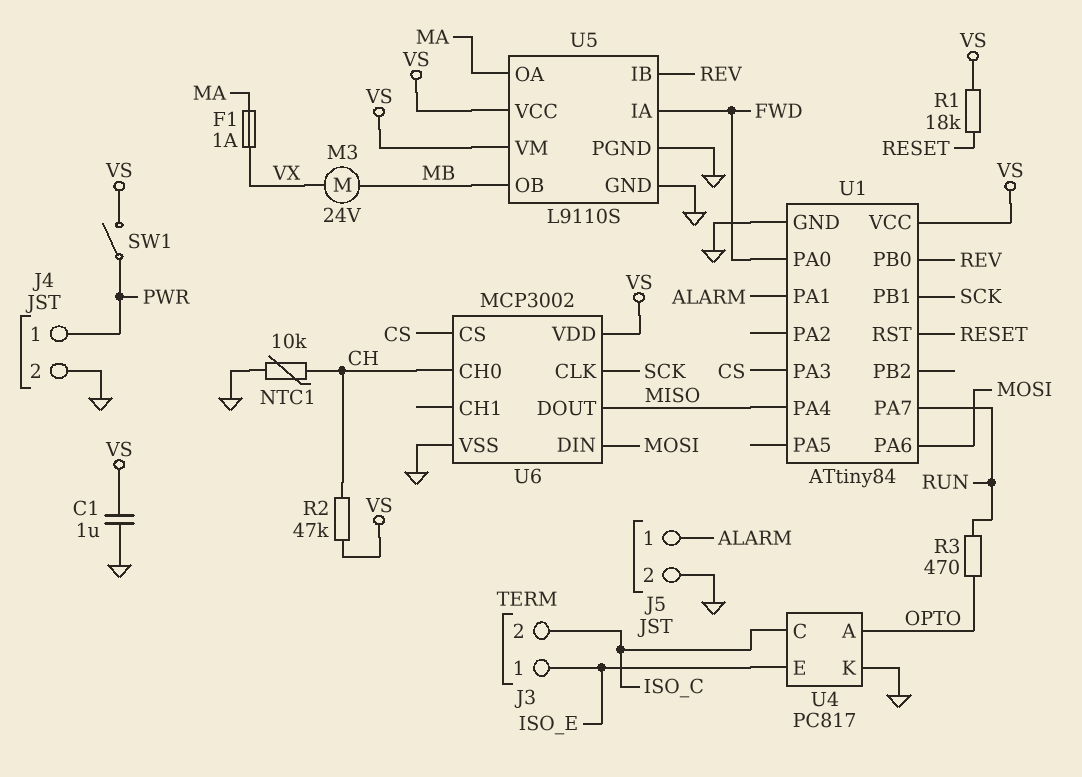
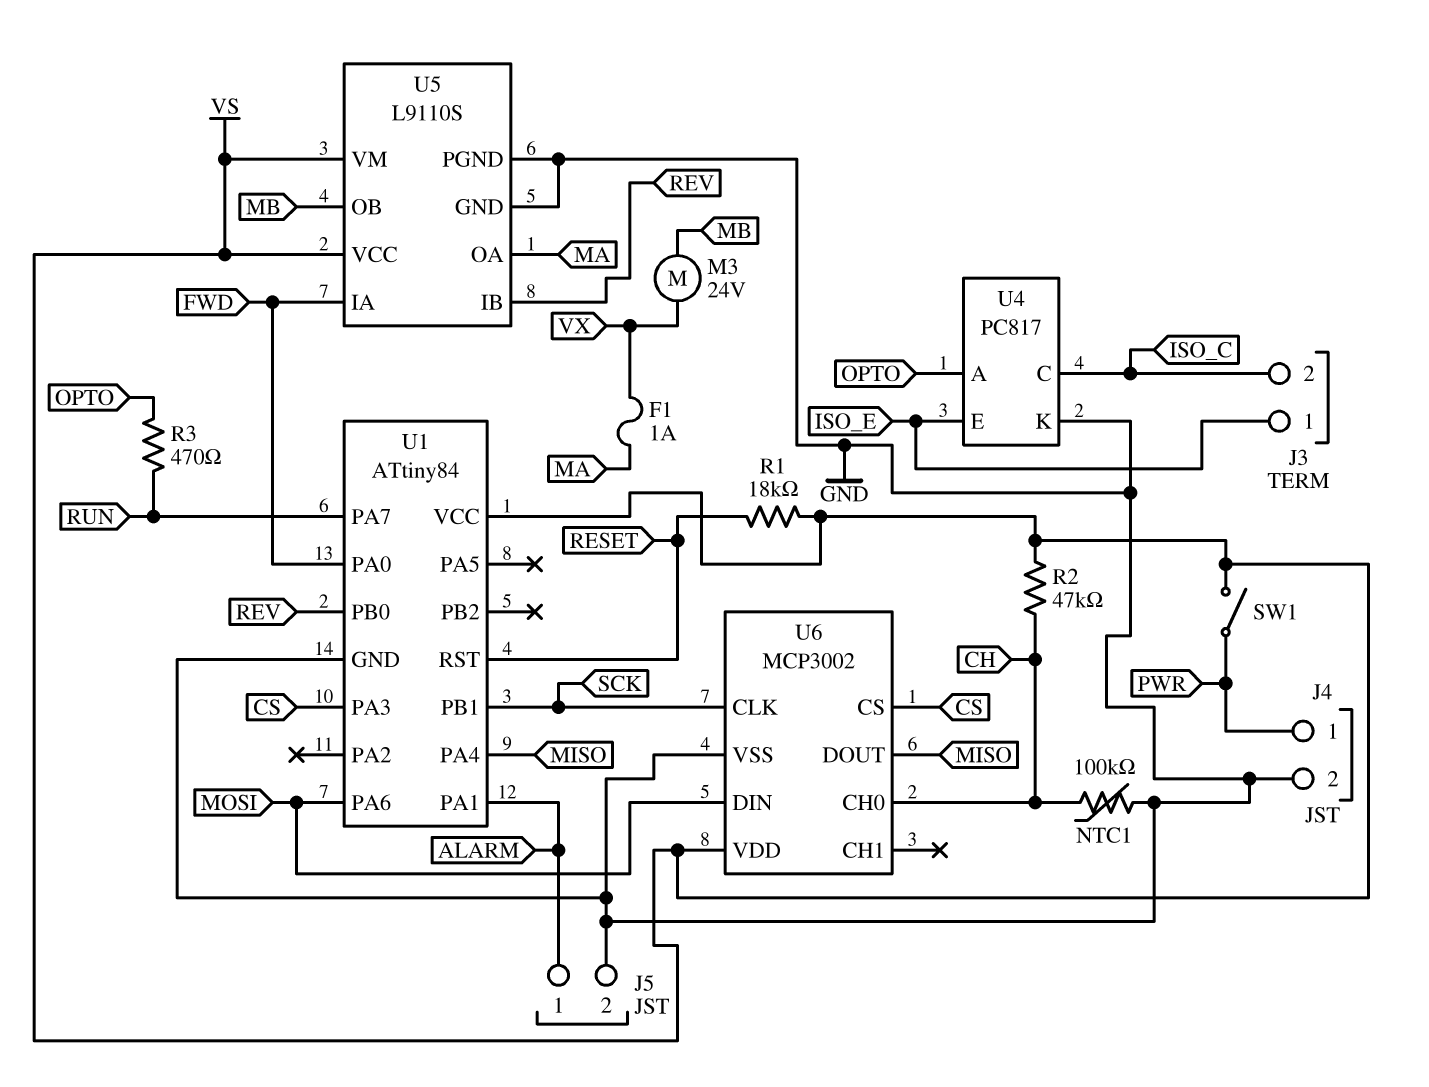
C1: 1uF (GND, VS) -> none
NTC1: 10k (CH, GND) -> 100k (CH, GND)

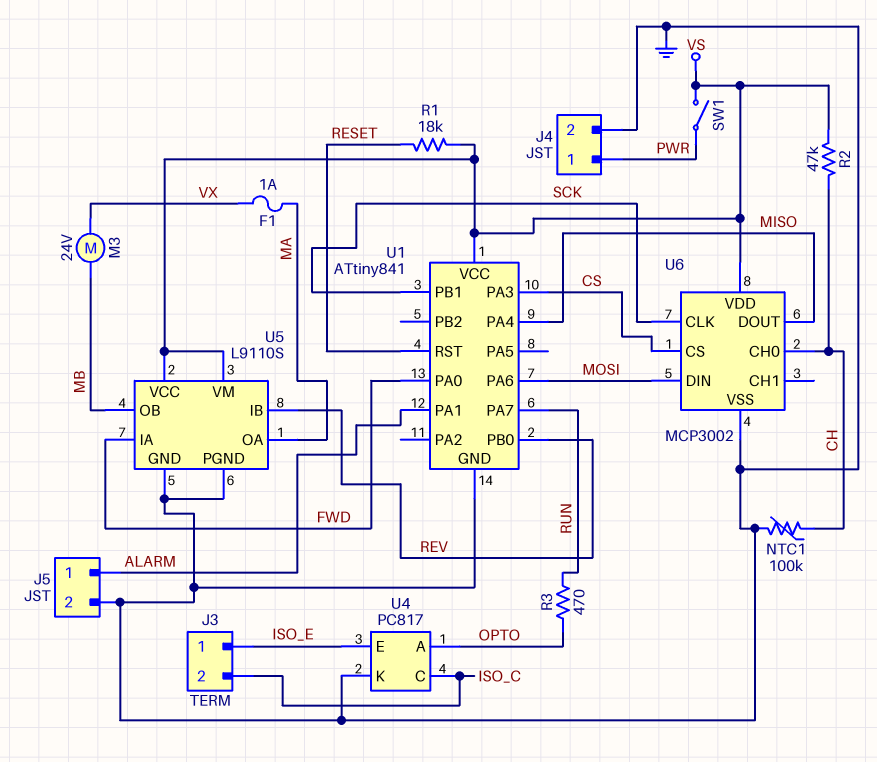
U1: ATtiny84 -> ATtiny841

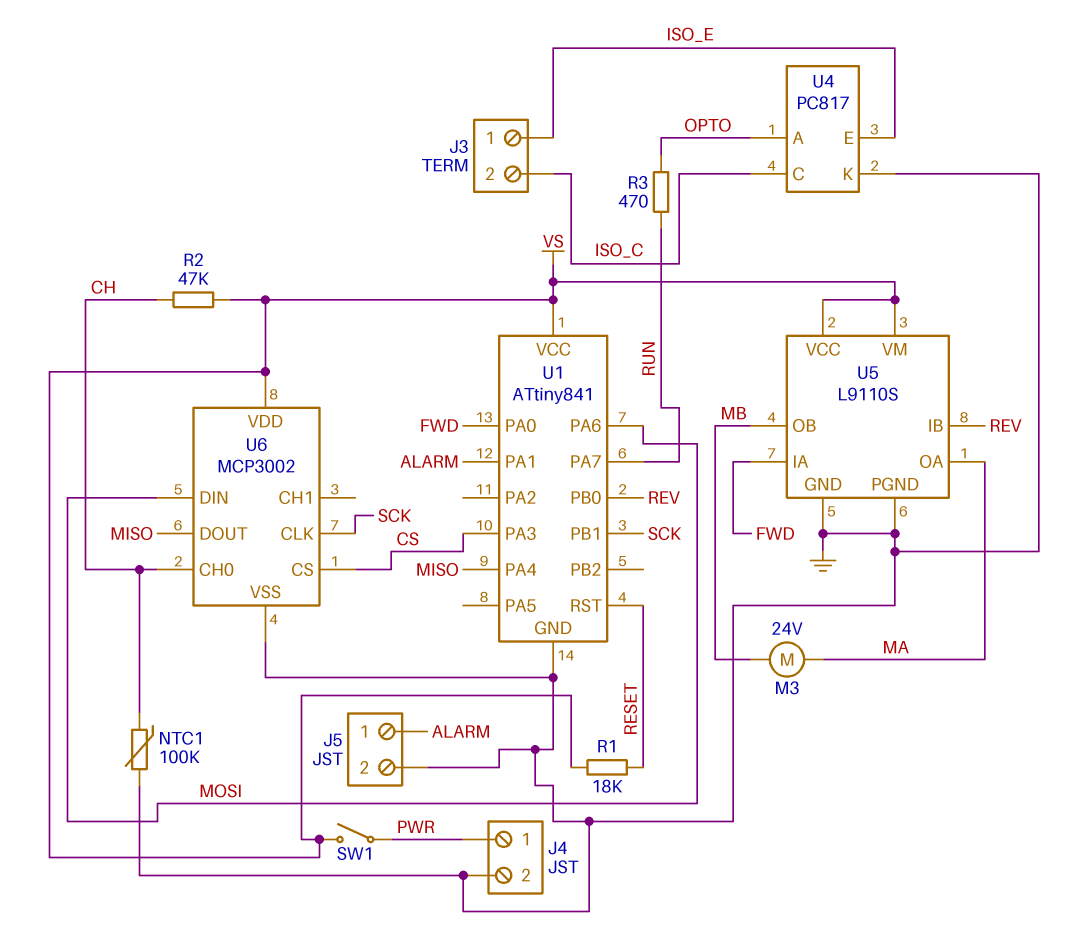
F1: 1A (MA, VX) -> none
M3: motor 24V (MB, VX) -> motor 24V (MA, MB)

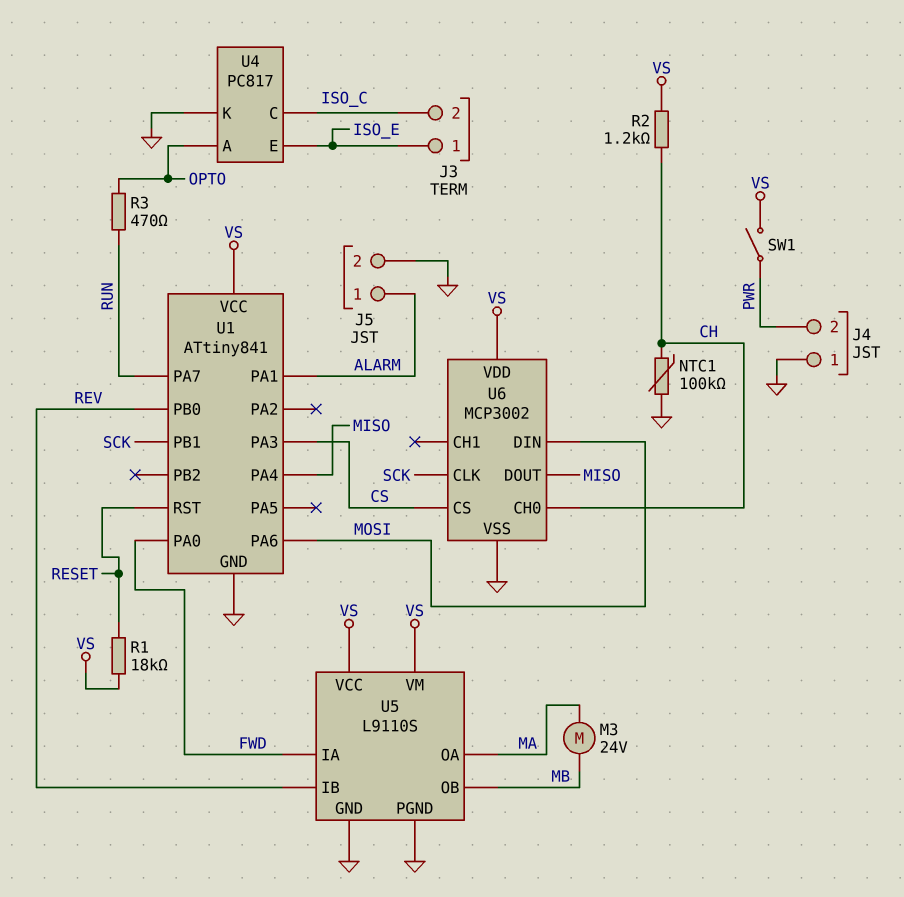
J4 pin 1: PWR -> GND
J4 pin 2: GND -> PWR
R2: 47k (CH, VS) -> 1.2k (CH, VS)

